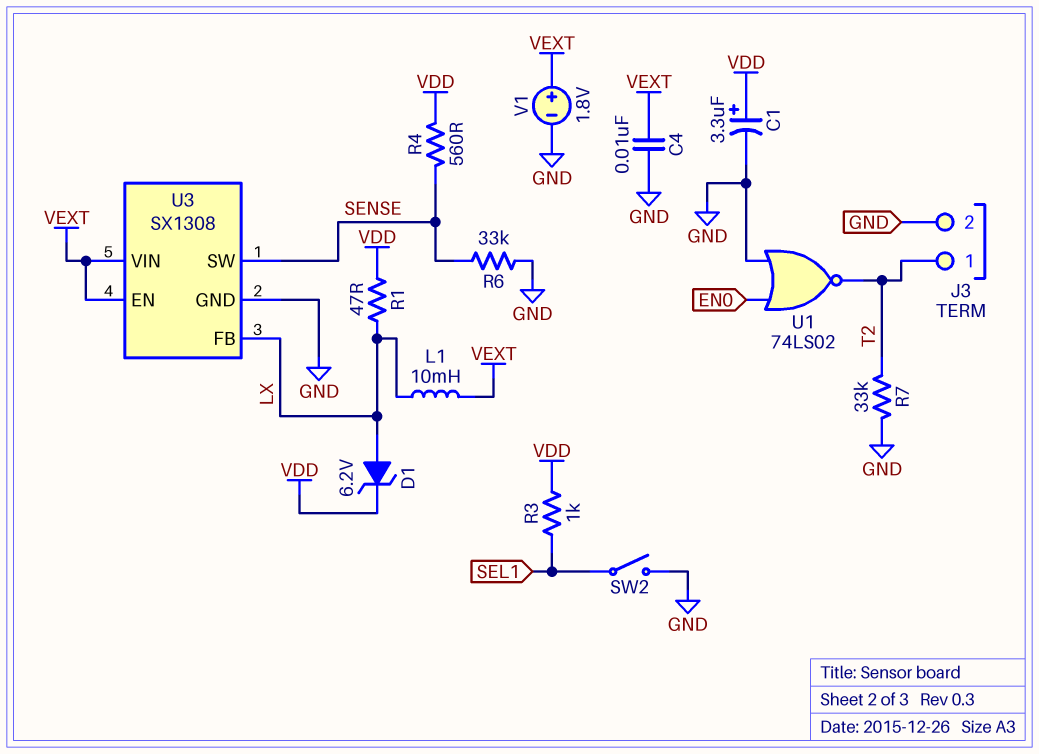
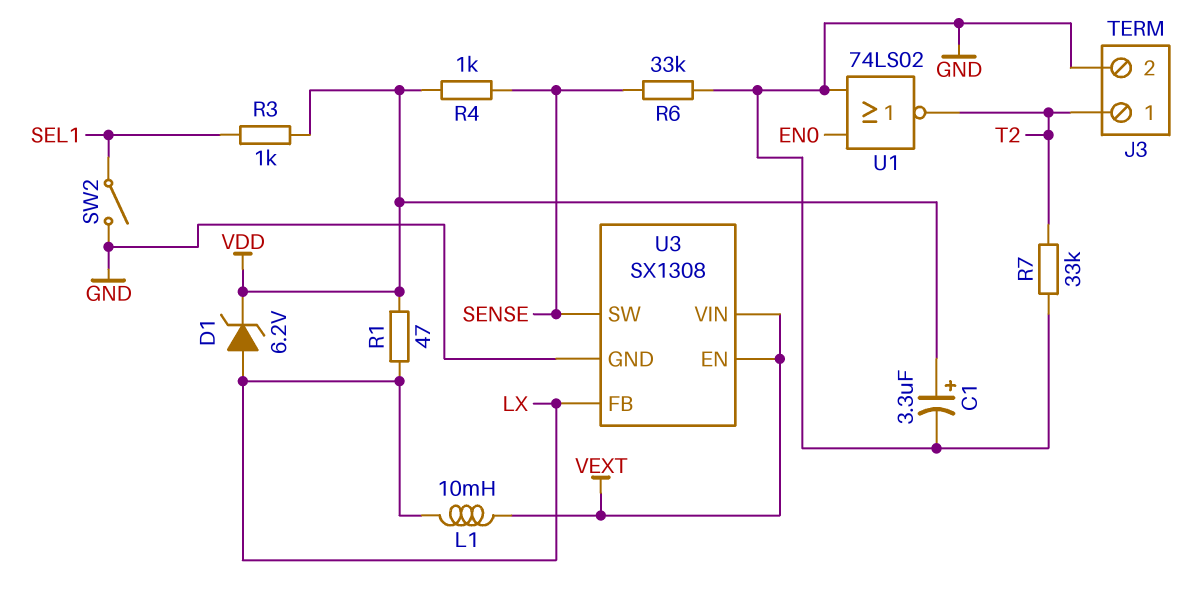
C4: 10nF (GND, VEXT) -> none
R4: 560 (SENSE, VDD) -> 1k (SENSE, VDD)
V1: 1.8V (plus VEXT, minus GND) -> none

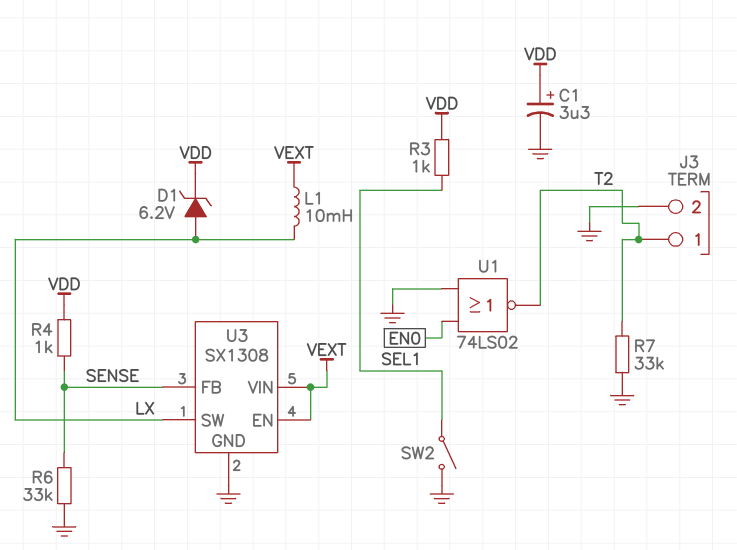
R1: 47 (LX, VDD) -> none
U3 pin FB: LX -> SENSE
U3 pin SW: SENSE -> LX

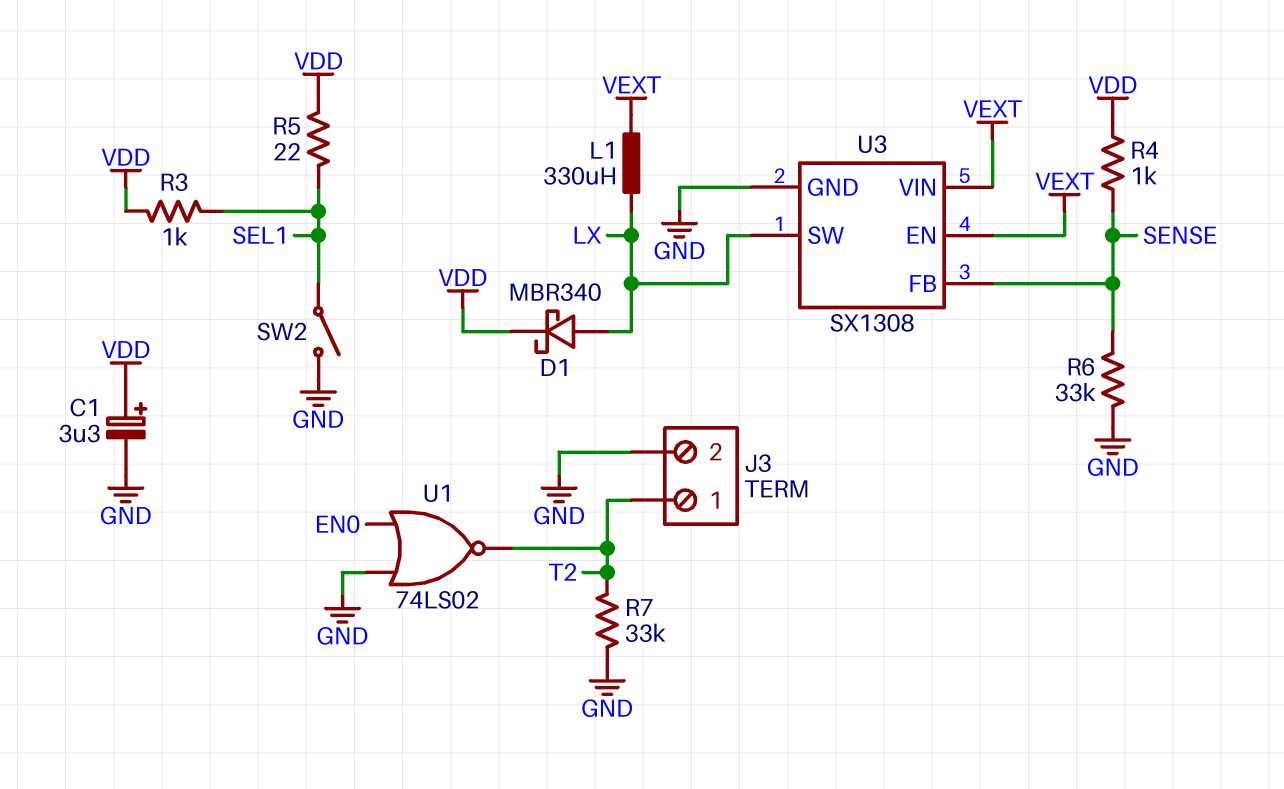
D1: zener 6.2V (A LX, K VDD) -> schottky MBR340 (A LX, K VDD)
L1: 10mH (LX, VEXT) -> 330uH (LX, VEXT)
R5: none -> 22 (SEL1, VDD)

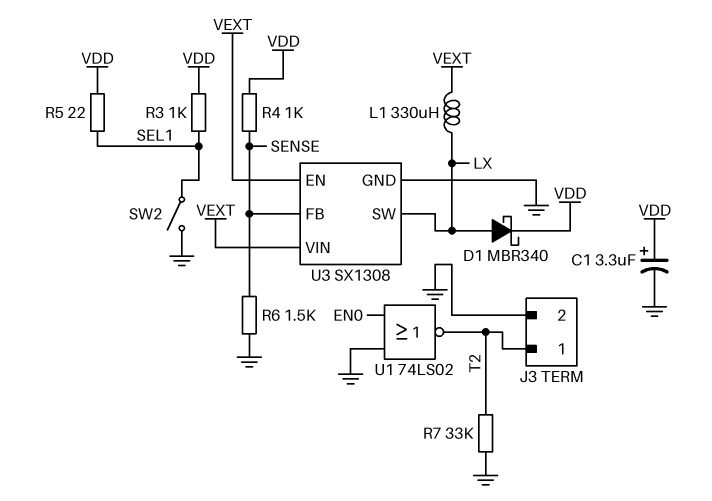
R6: 33k (GND, SENSE) -> 1.5k (GND, SENSE)

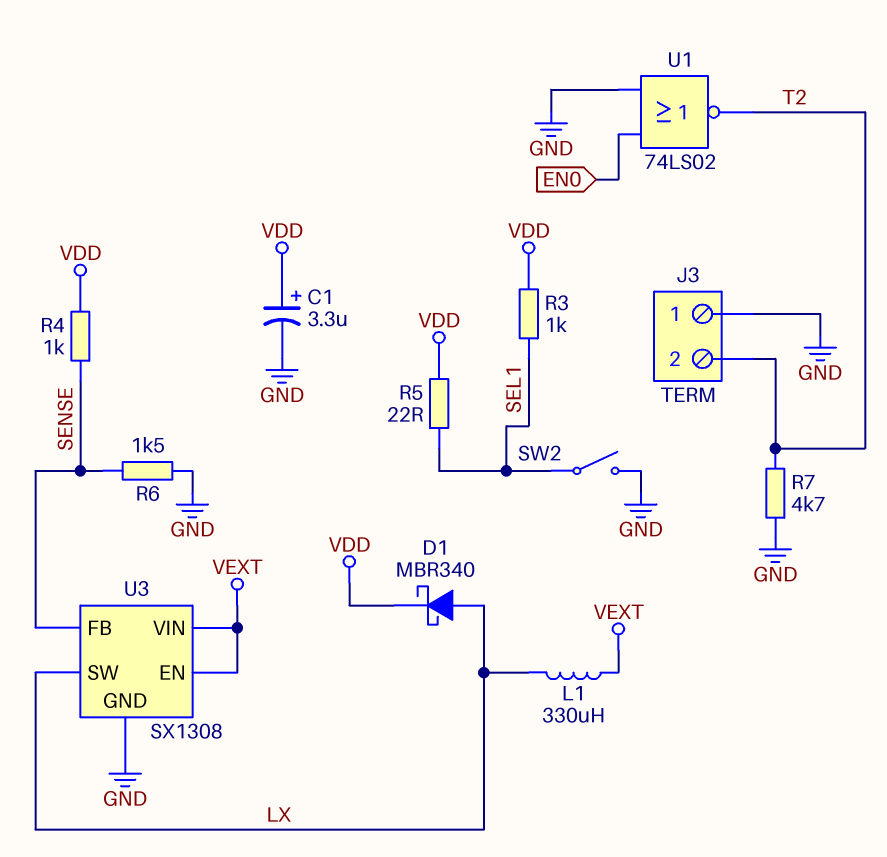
J3 pin 1: T2 -> GND
J3 pin 2: GND -> T2
R7: 33k (GND, T2) -> 4.7k (GND, T2)

